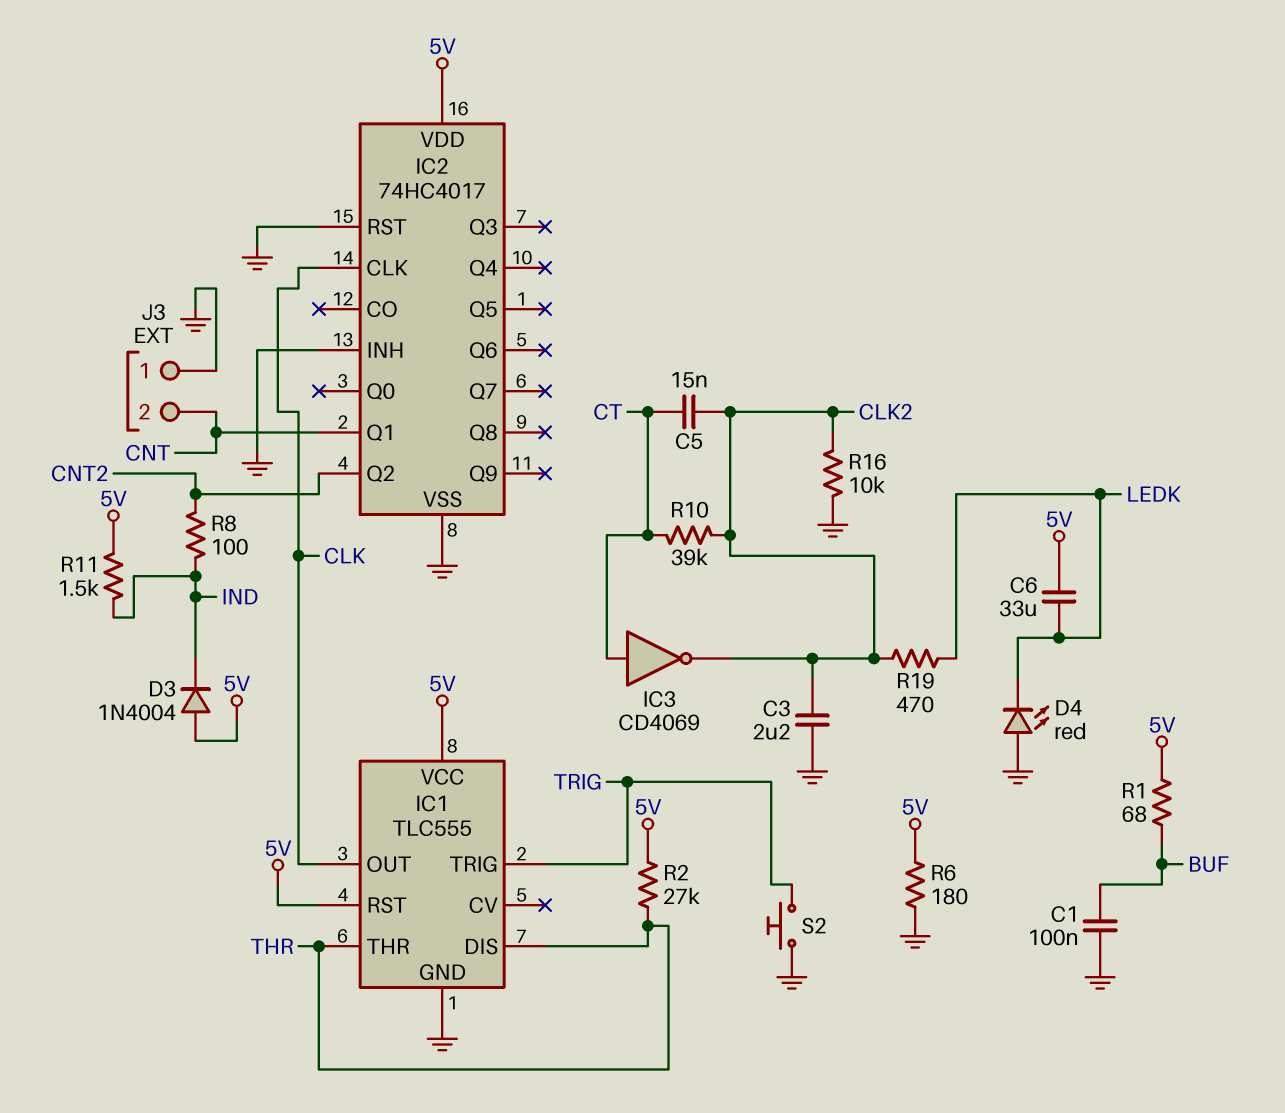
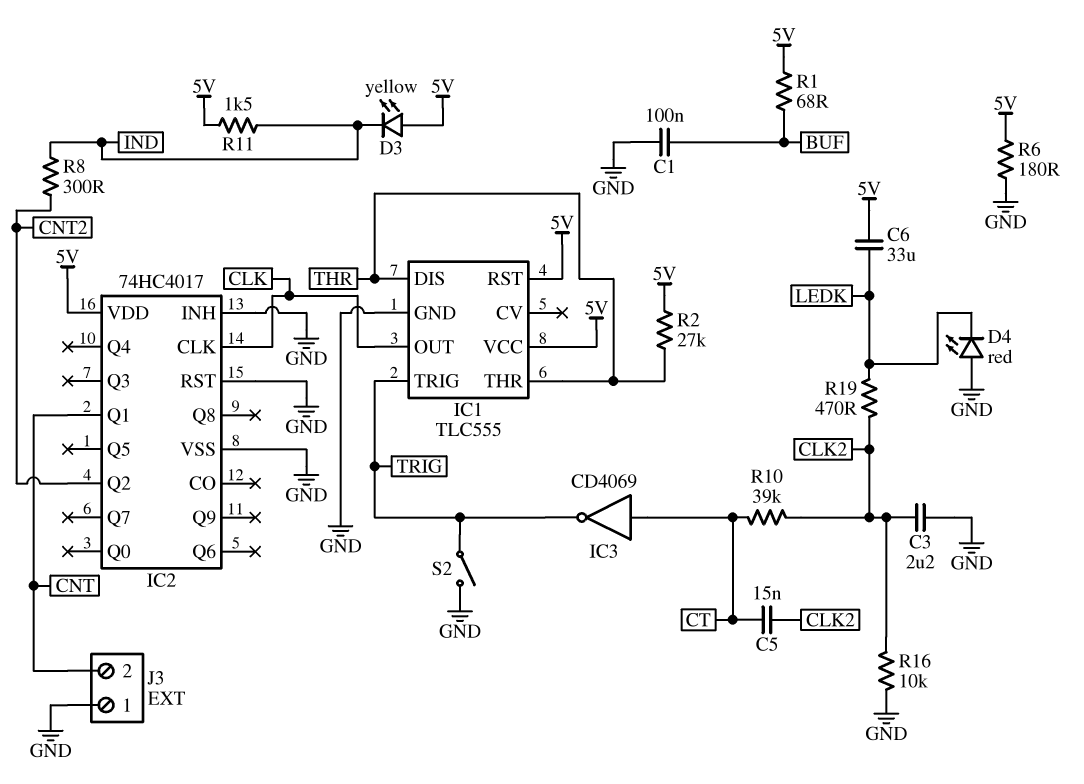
D3: diode 1N4004 (A 5V, K IND) -> LED yellow (A 5V, K IND)
IC3: NOT CD4069 (in CT, out CLK2) -> NOT CD4069 (in CT, out TRIG)
R8: 100 (CNT2, IND) -> 300 (CNT2, IND)
S2: button (GND, TRIG) -> switch (GND, TRIG)

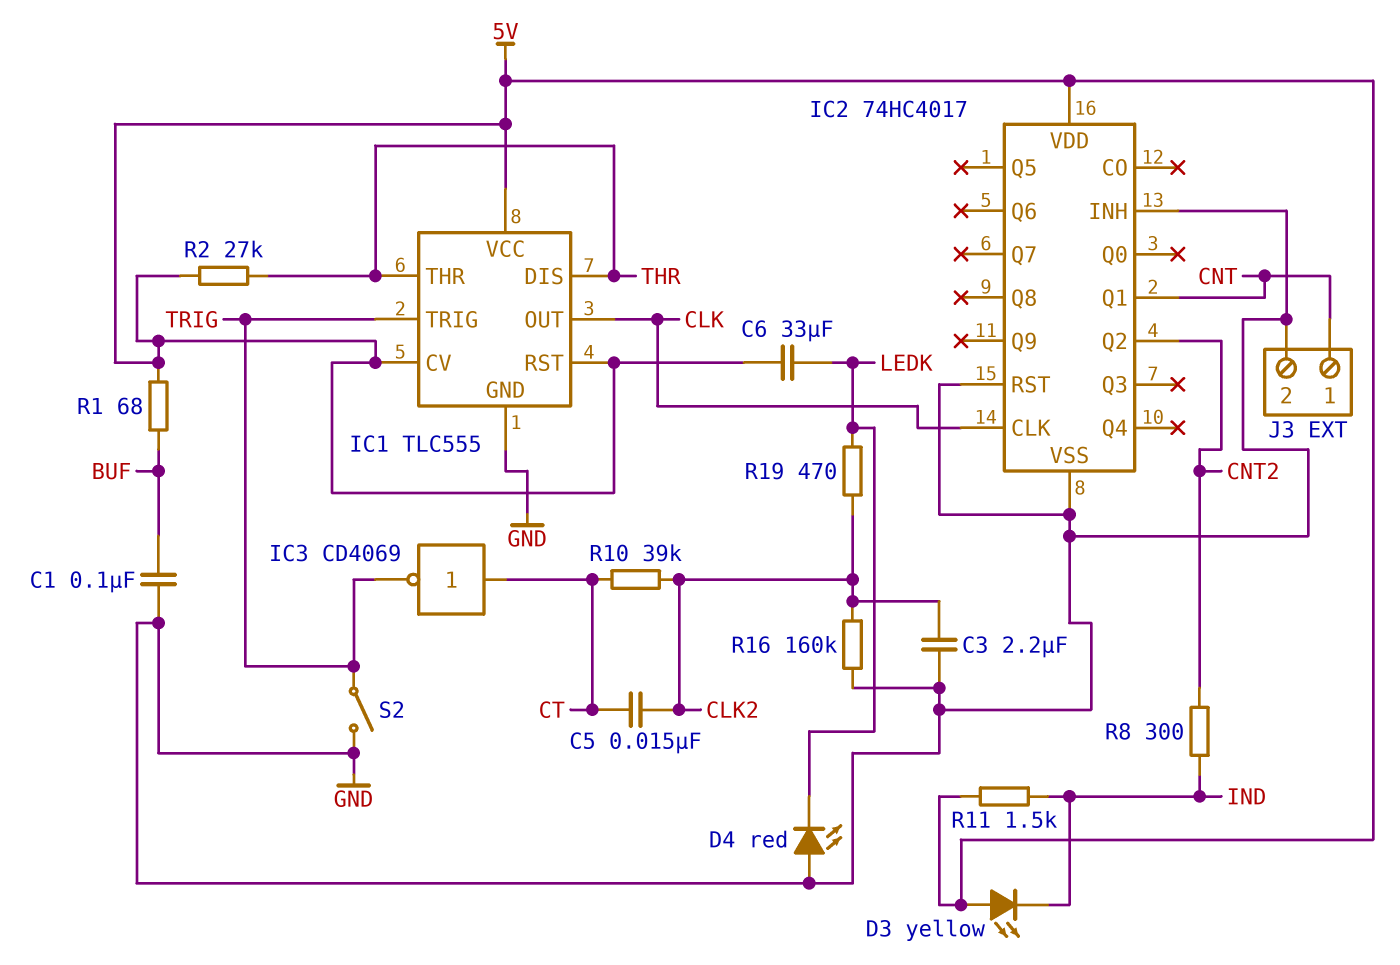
IC1 pin CV: none -> 5V
J3 pin 1: GND -> CNT
J3 pin 2: CNT -> GND
R6: 180 (5V, GND) -> none
R16: 10k (CLK2, GND) -> 160k (CLK2, GND)

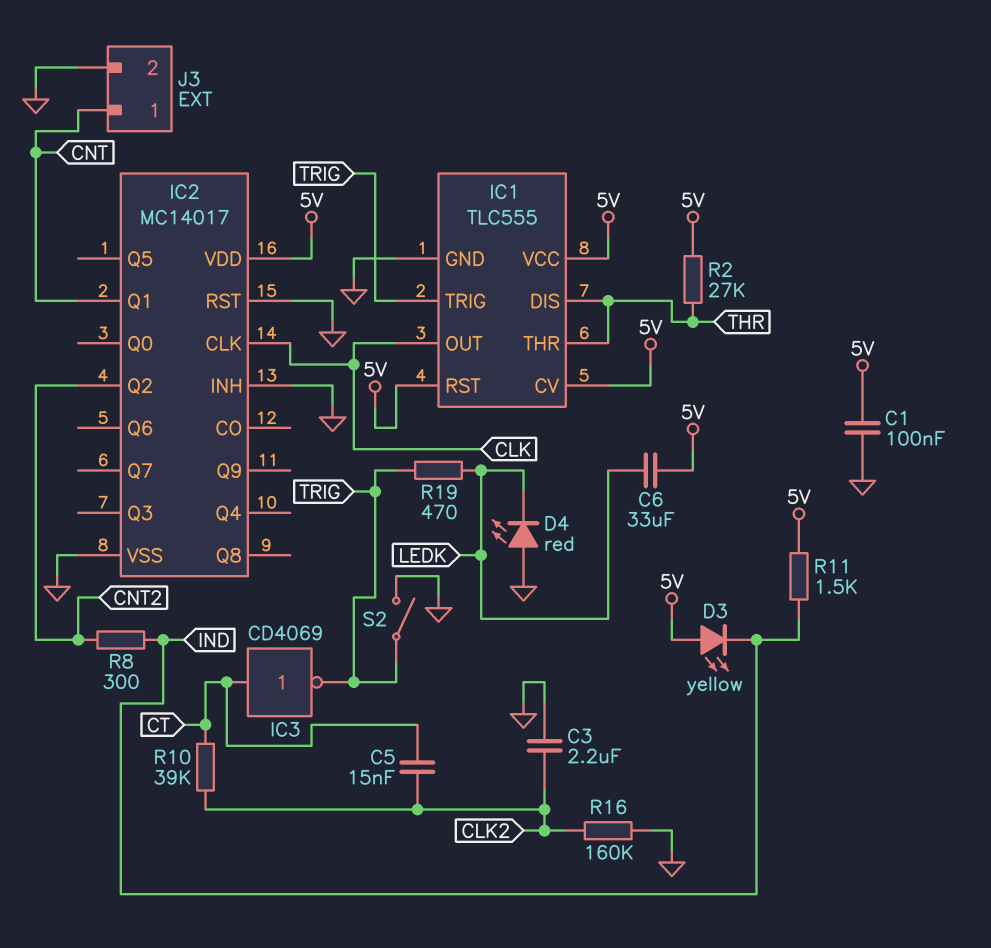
C1: 100nF (BUF, GND) -> 100nF (5V, GND)
IC2: 74HC4017 -> MC14017
R1: 68 (5V, BUF) -> none
R19: 470 (CLK2, LEDK) -> 470 (LEDK, TRIG)

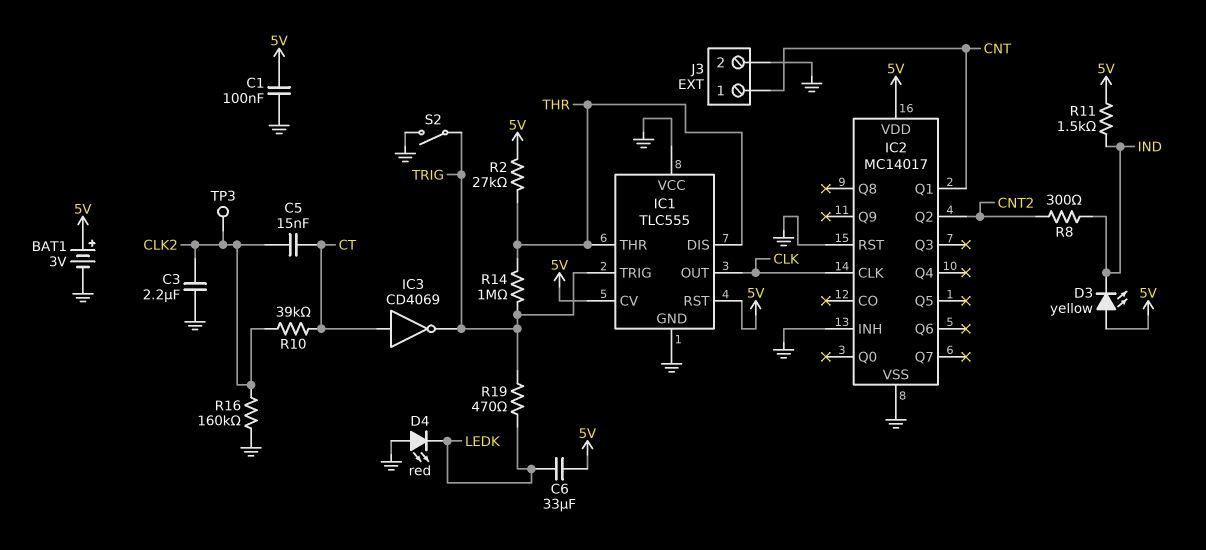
BAT1: none -> 3V (plus 5V, minus GND)
IC1 pin VCC: 5V -> GND
R14: none -> 1M (THR, TRIG)
TP3: none -> test point (CLK2)

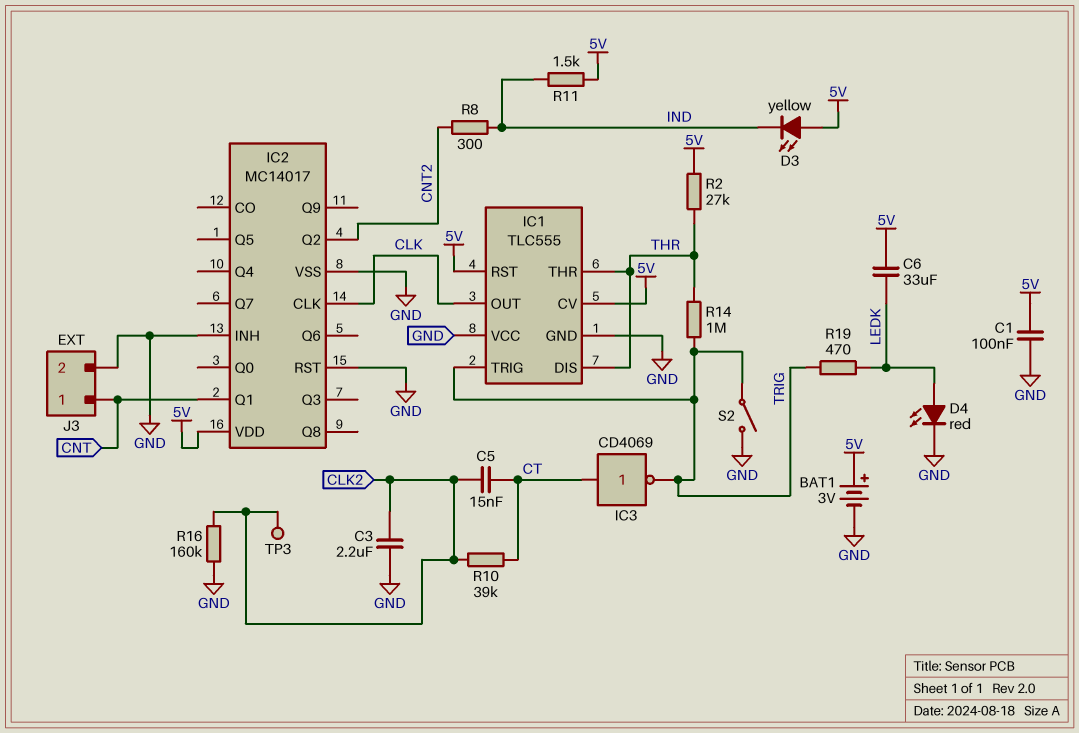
D4: LED red (A GND, K LEDK) -> LED red (A LEDK, K GND)

